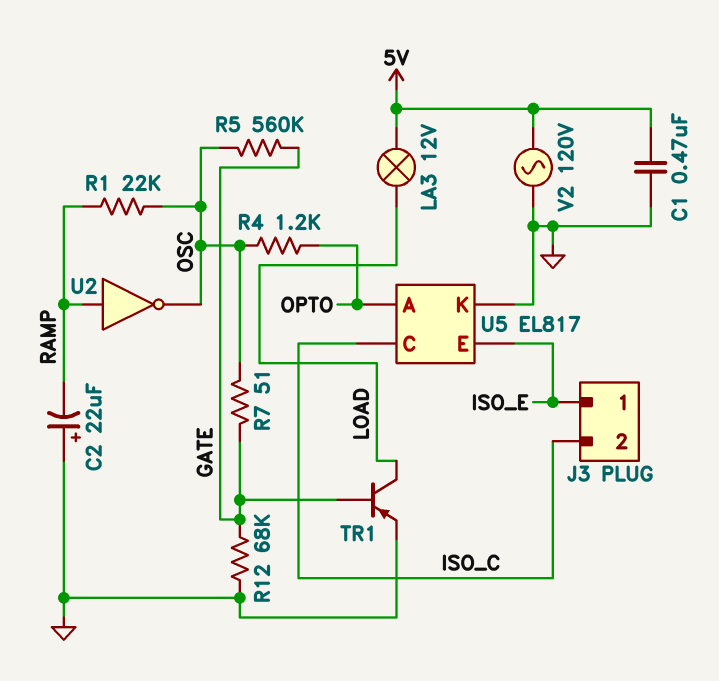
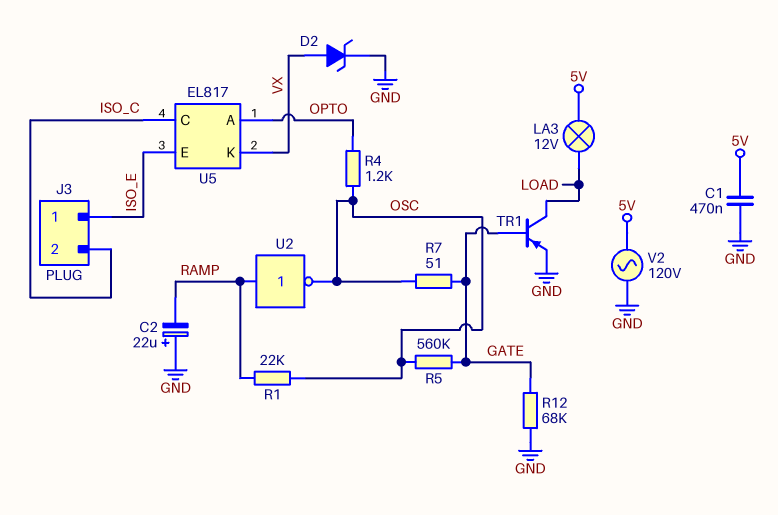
D2: none -> zener (A VX, K GND)
U5 pin K: GND -> VX

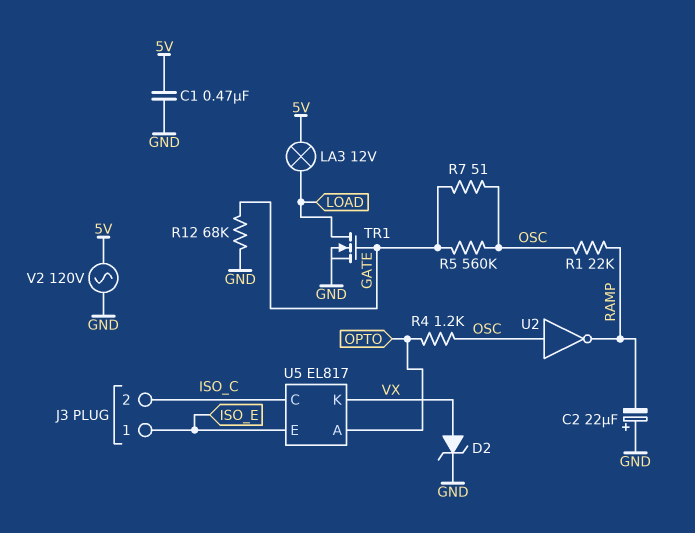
TR1: PNP (B GATE, C LOAD, E GND) -> NMOS (G GATE, D LOAD, S GND)
U2: NOT (in RAMP, out OSC) -> NOT (in OSC, out RAMP)

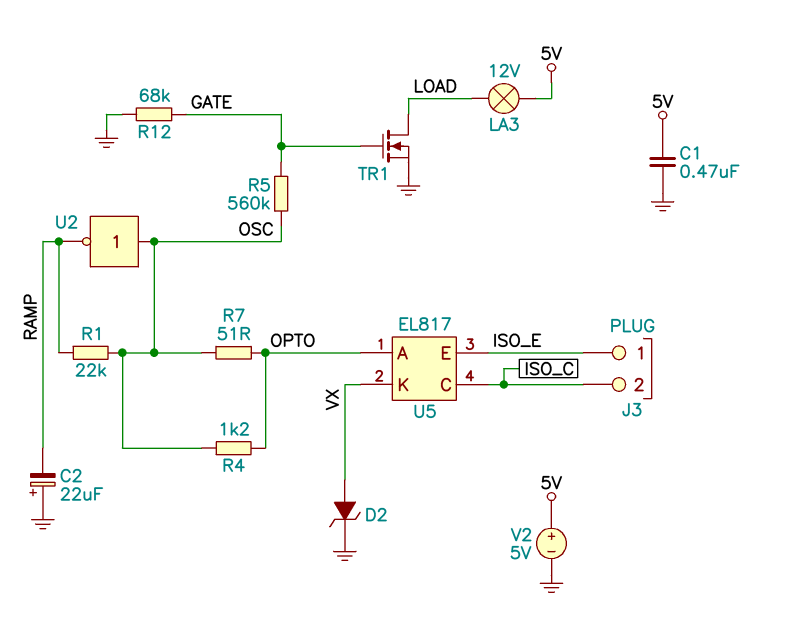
R7: 51 (GATE, OSC) -> 51 (OPTO, OSC)
V2: AC 120V (5V, GND) -> 5V (plus 5V, minus GND)

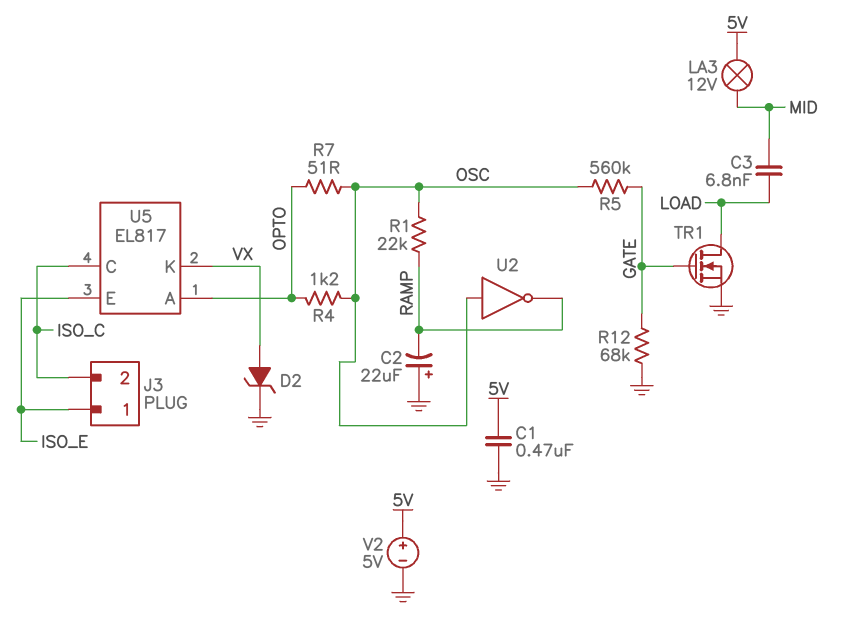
C3: none -> 6.8nF (LOAD, MID)
LA3: lamp 12V (5V, LOAD) -> lamp 12V (5V, MID)

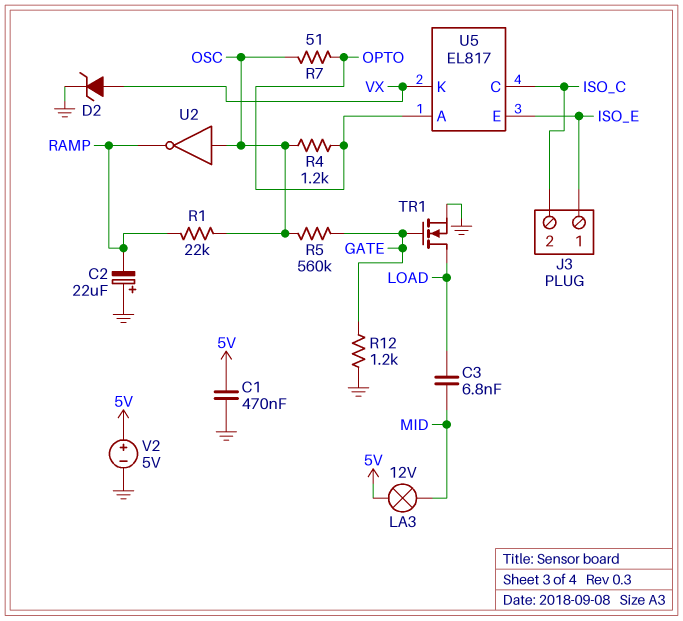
R12: 68k (GATE, GND) -> 1.2k (GATE, GND)

